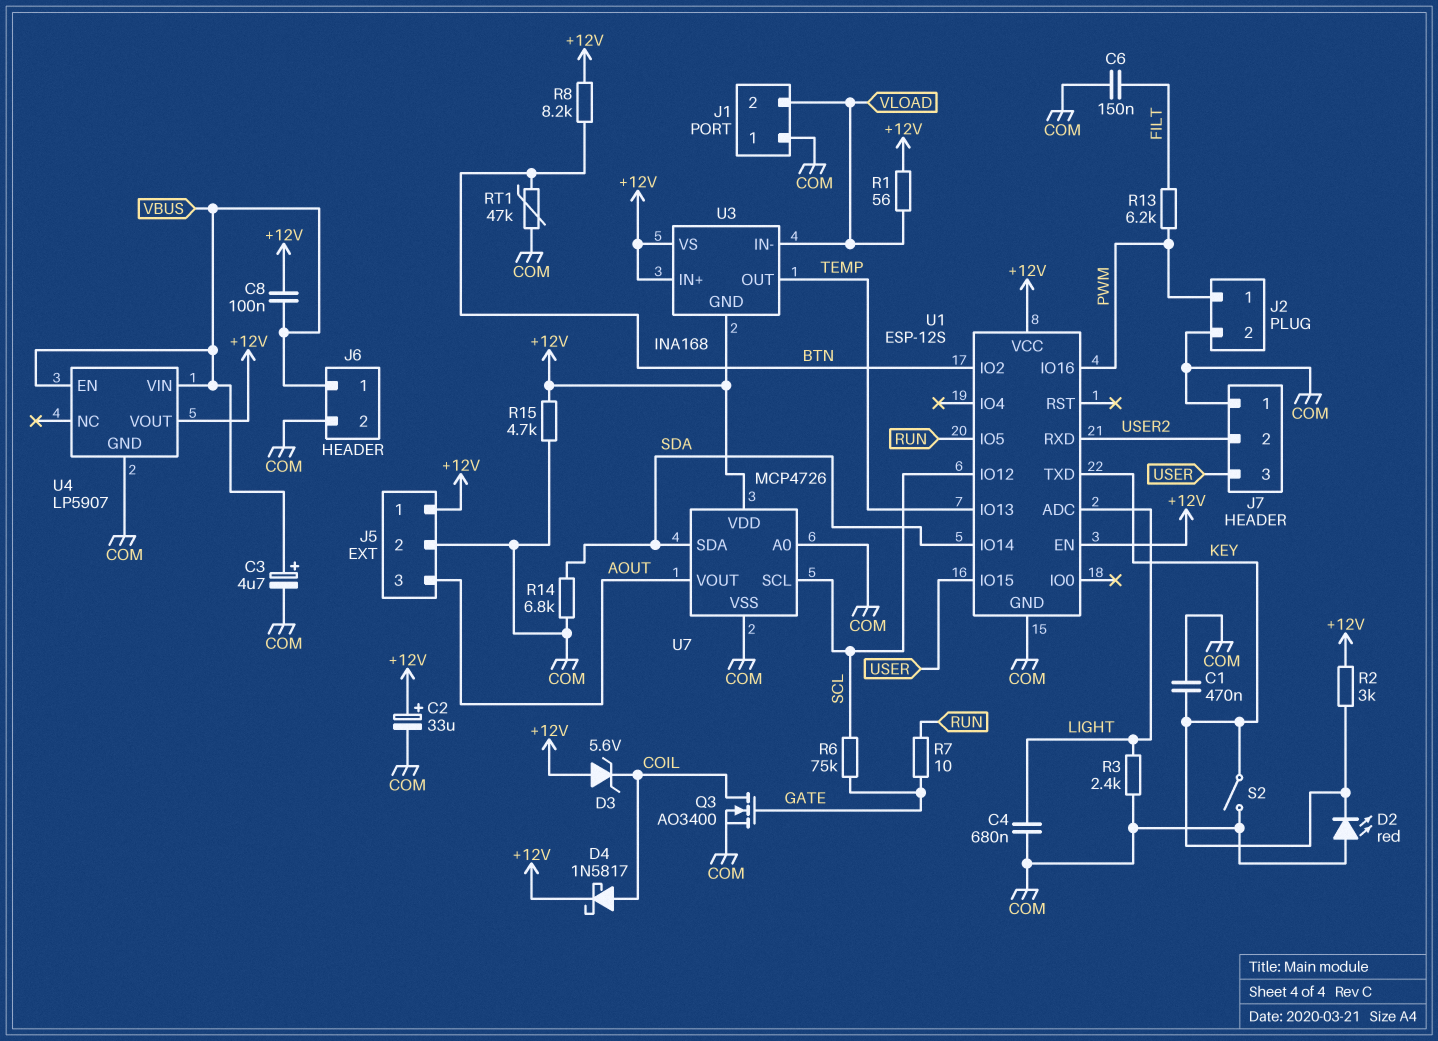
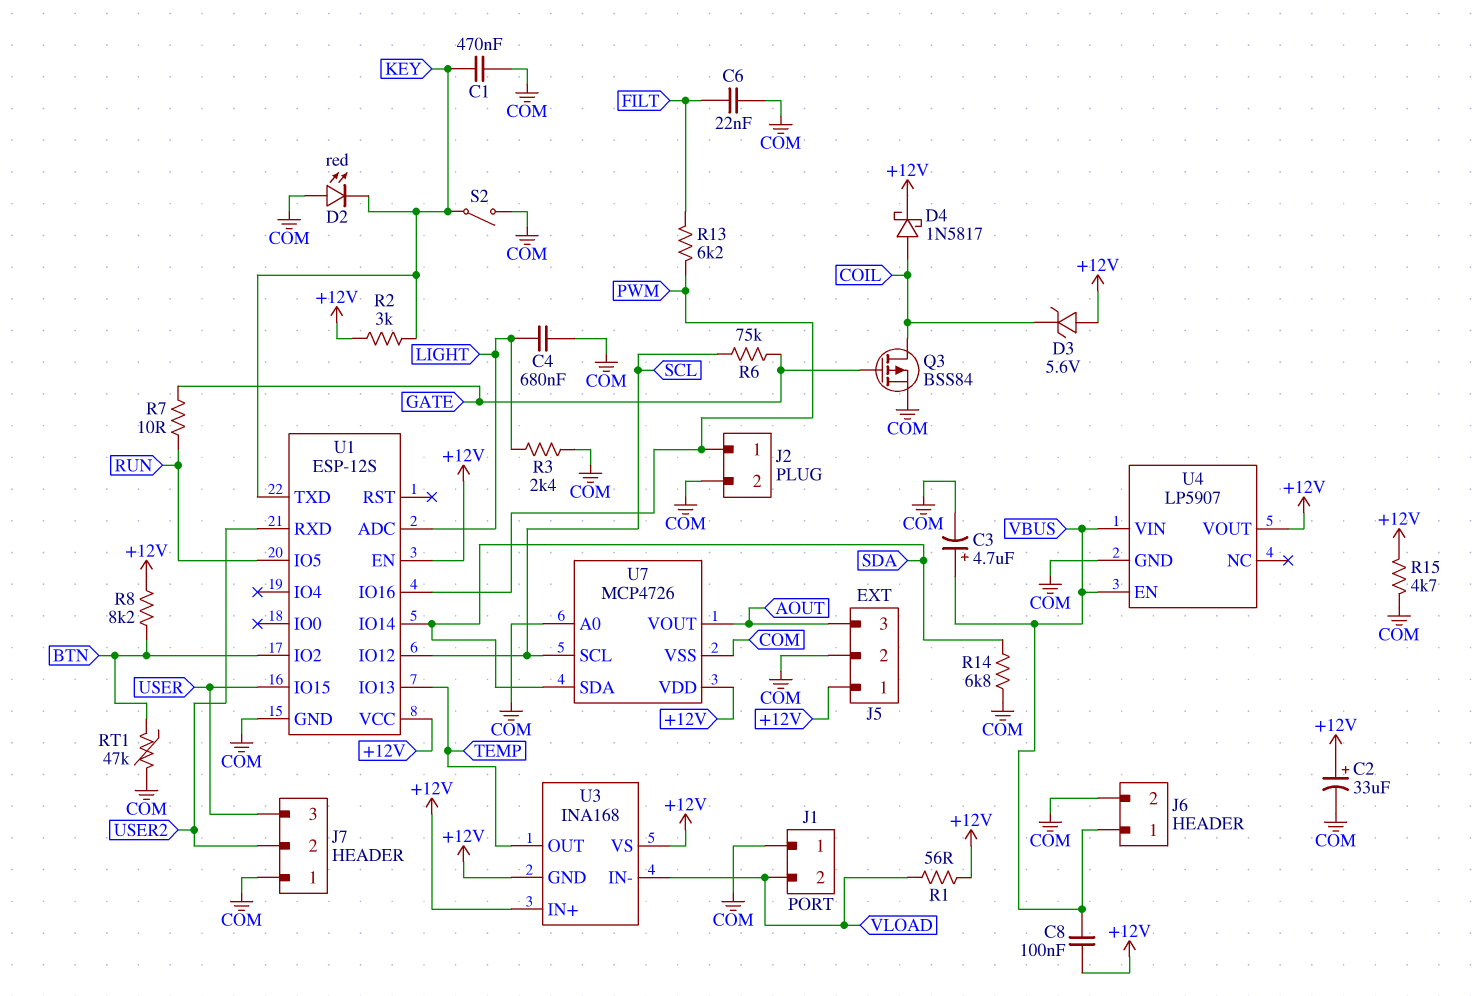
C6: 150nF (COM, FILT) -> 22nF (COM, FILT)
Q3: NMOS AO3400 (G GATE, D COIL, S COM) -> PMOS BSS84 (G GATE, D COIL, S COM)

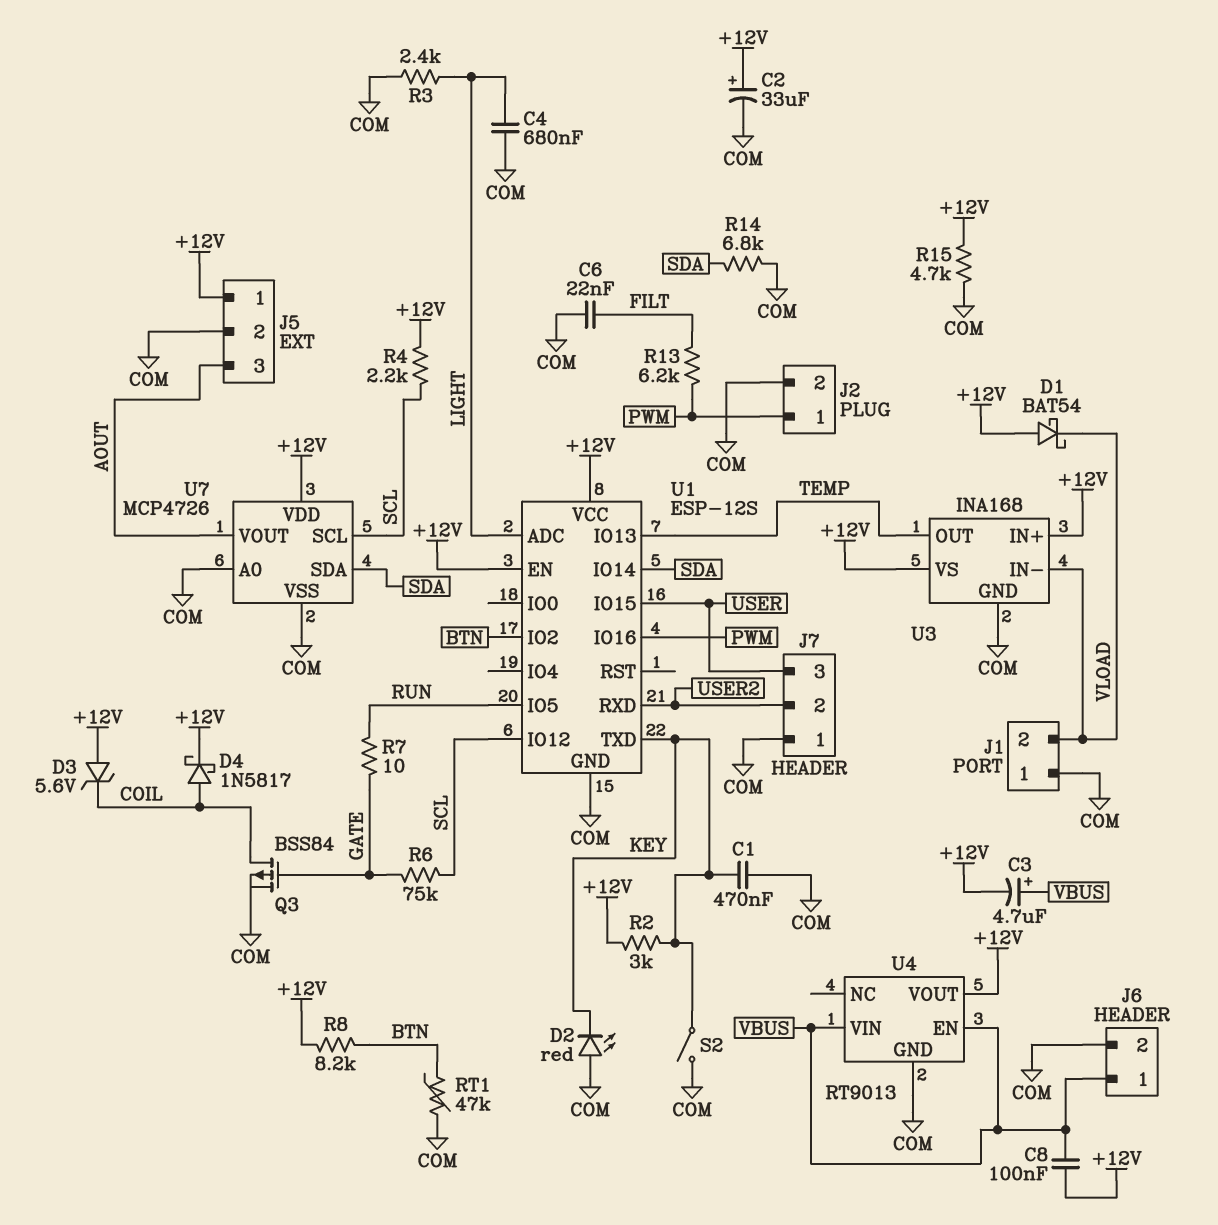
C3: 4.7uF (plus VBUS, minus COM) -> 4.7uF (plus VBUS, minus +12V)
D1: none -> schottky BAT54 (A +12V, K VLOAD)
R1: 56 (+12V, VLOAD) -> none
R4: none -> 2.2k (+12V, SCL)
U3 pin GND: +12V -> COM
U4: LP5907 -> RT9013

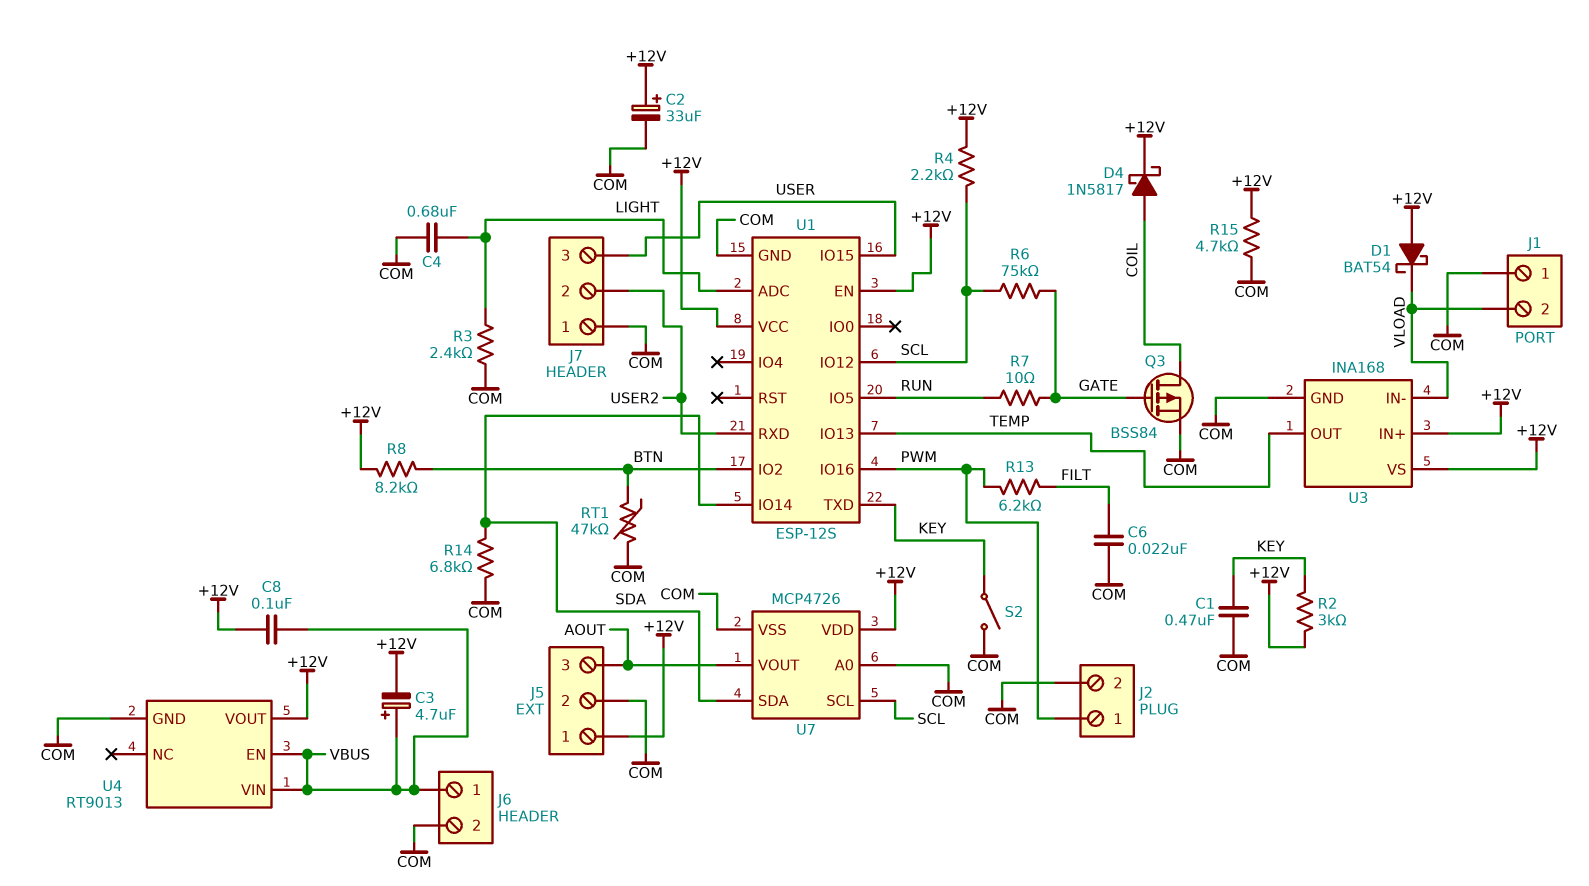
D2: LED red (A COM, K KEY) -> none
D3: zener 5.6V (A +12V, K COIL) -> none

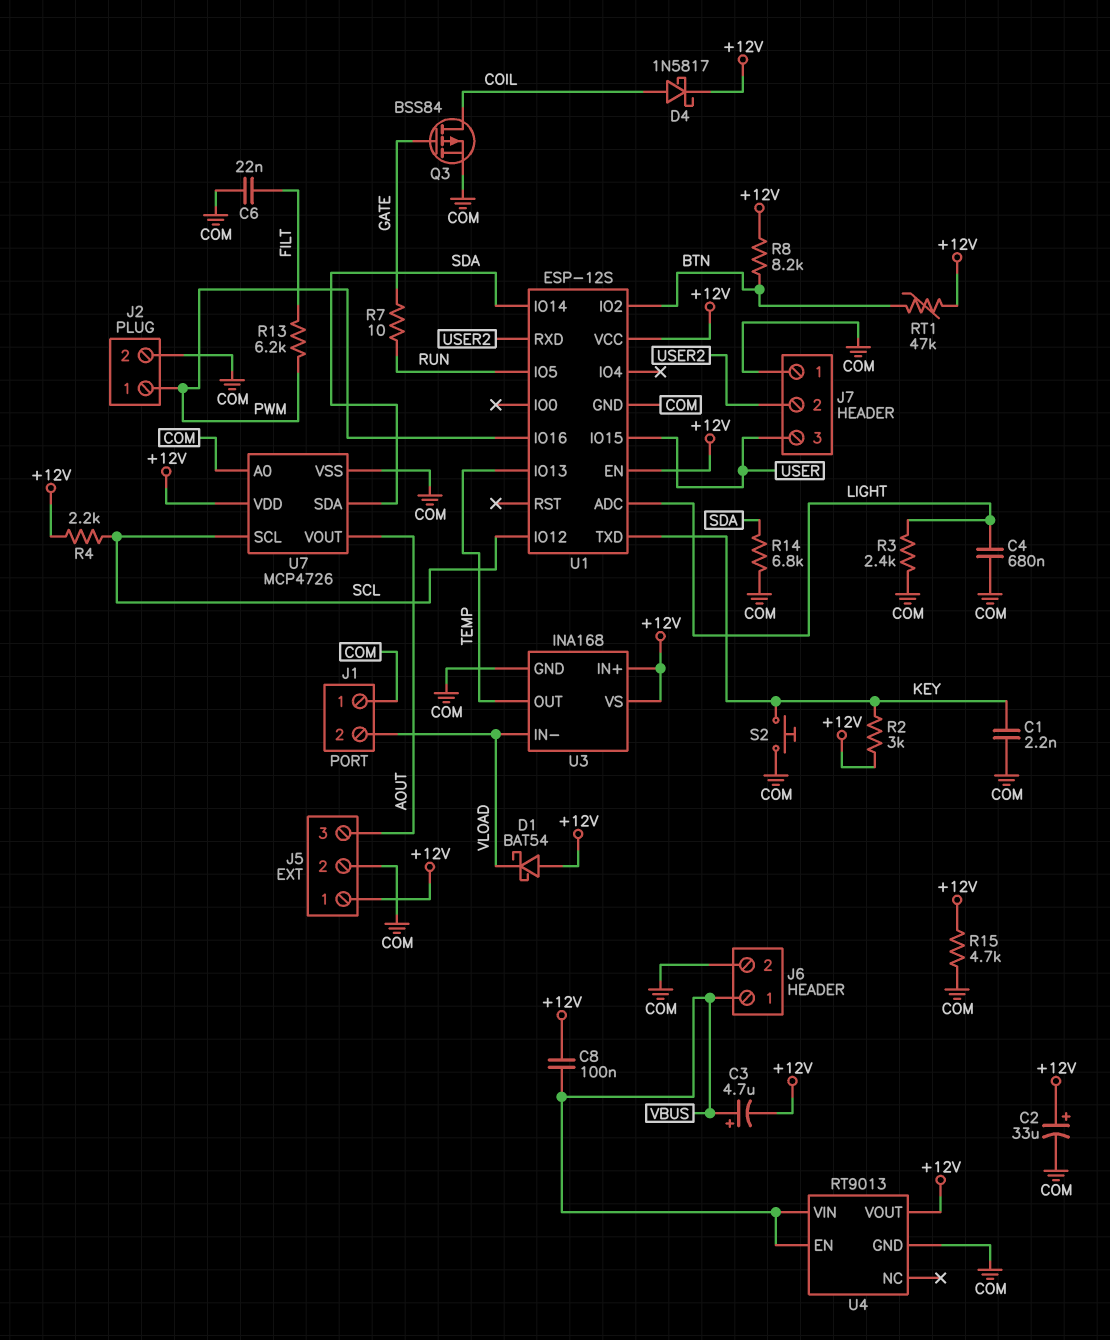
C1: 470nF (COM, KEY) -> 2.2nF (COM, KEY)
R6: 75k (GATE, SCL) -> none
RT1: 47k (BTN, COM) -> 47k (+12V, BTN)
S2: switch (COM, KEY) -> button (COM, KEY)

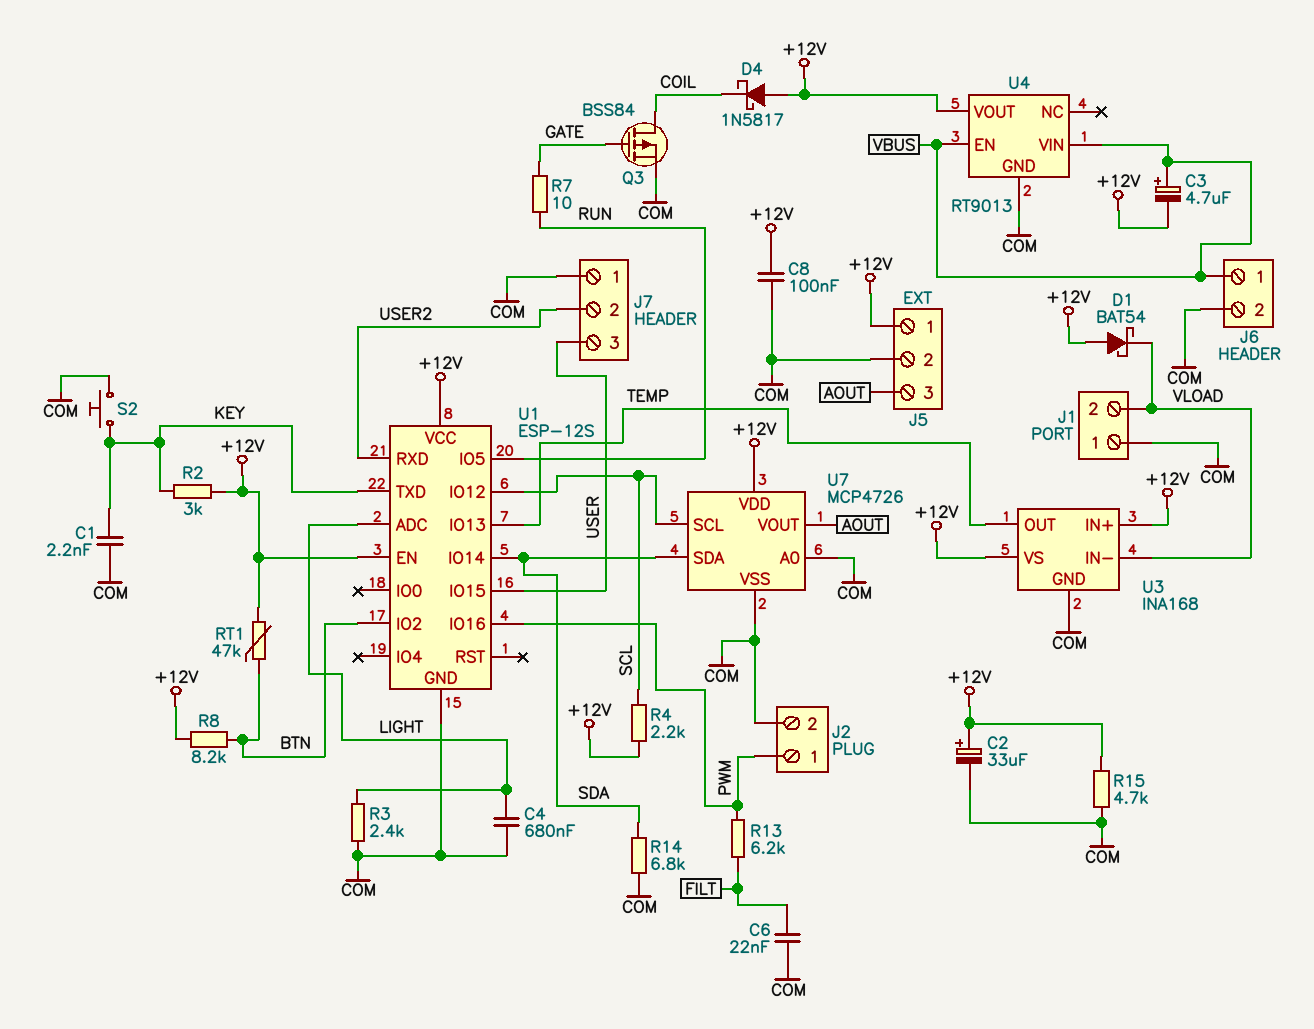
C8: 100nF (+12V, VBUS) -> 100nF (+12V, COM)
D4: schottky 1N5817 (A COIL, K +12V) -> schottky 1N5817 (A +12V, K COIL)

